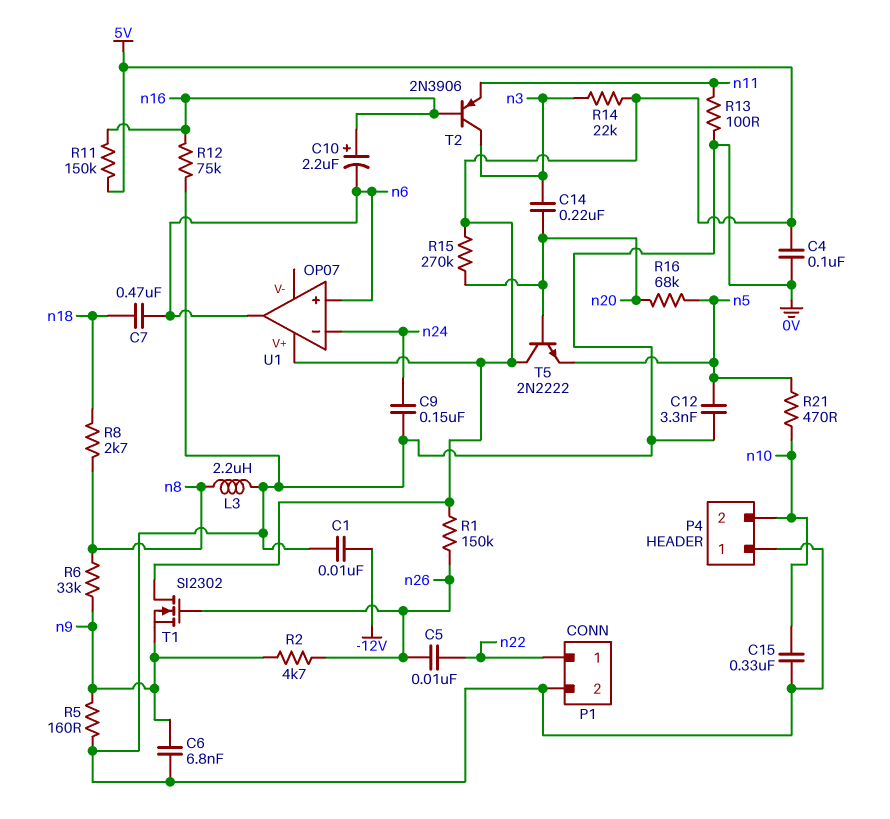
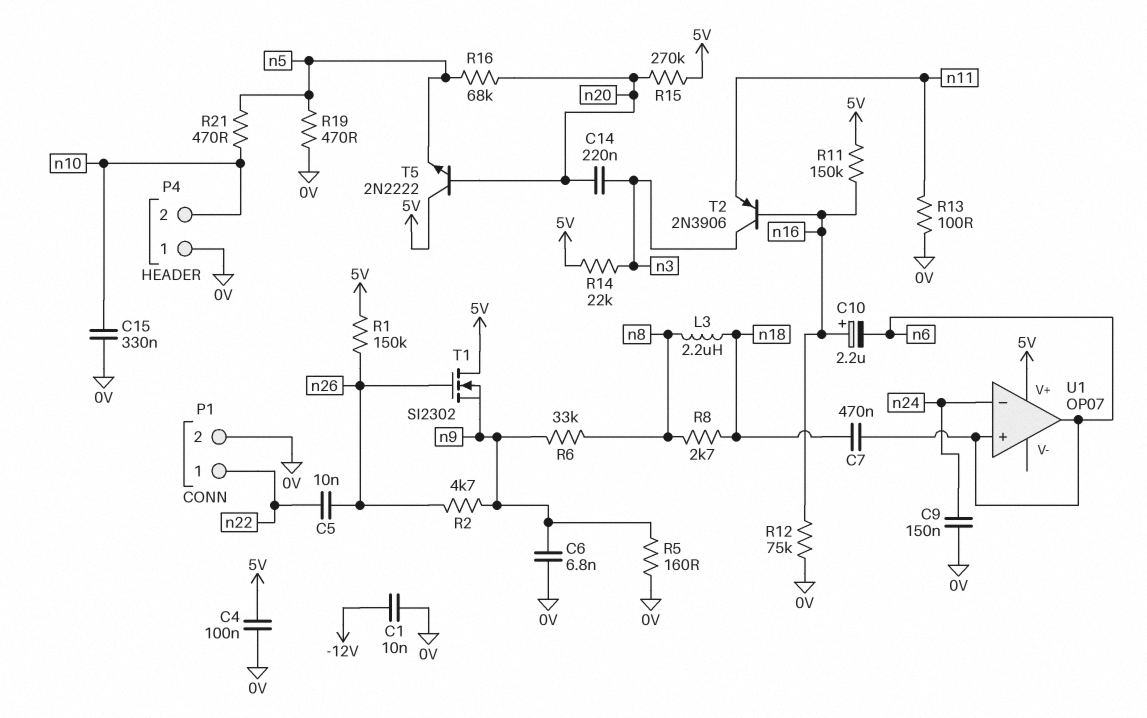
C12: 3.3nF (0V, n5) -> none
L3: 2.2uH (0V, n8) -> 2.2uH (n8, n18)
R19: none -> 470 (0V, n5)

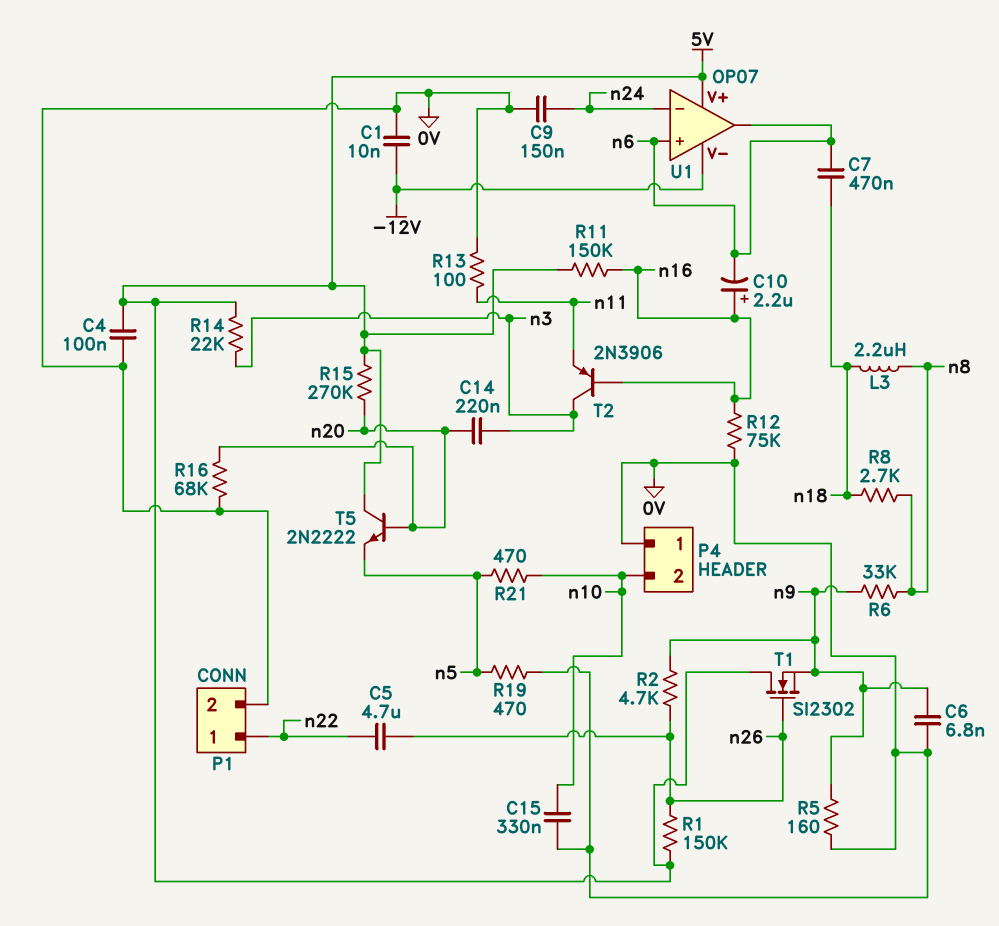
C5: 10nF (n22, n26) -> 4.7uF (n22, n26)
R16: 68k (n5, n20) -> 68k (0V, n20)
U1 pin V-: none -> -12V

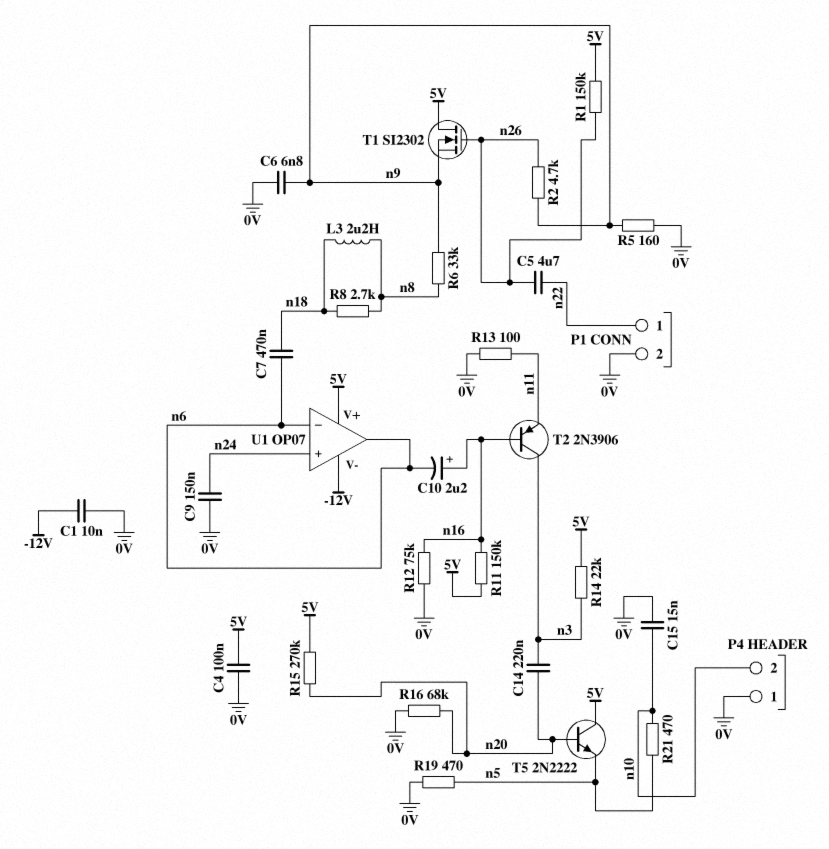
C15: 330nF (0V, n10) -> 15nF (0V, n10)
U1 pin in+: n6 -> n24
U1 pin in-: n24 -> n6

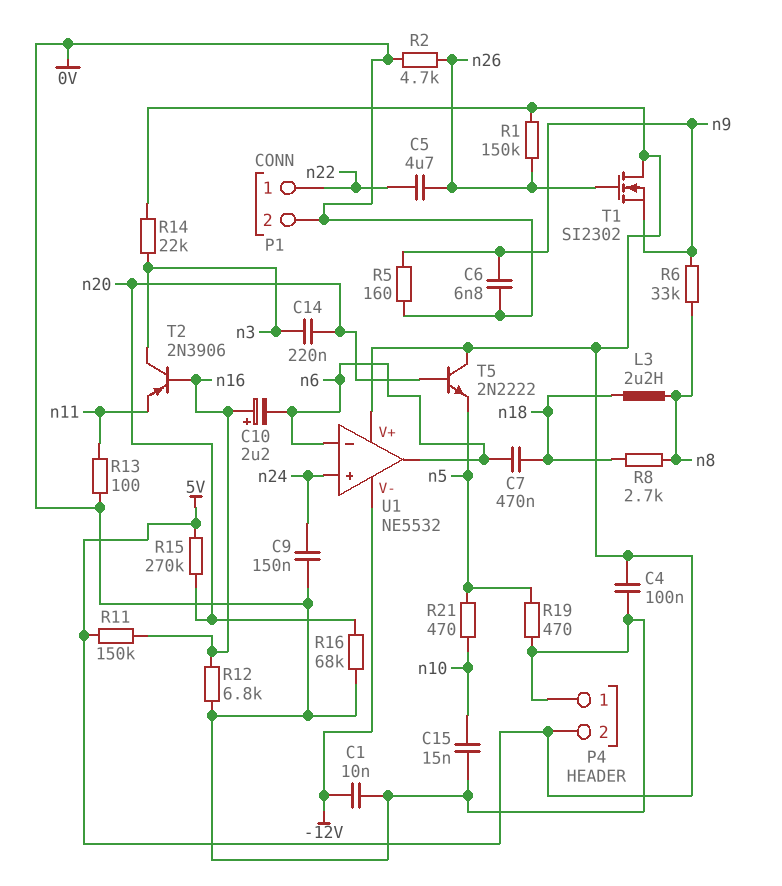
P4 pin 2: n10 -> 5V
R2: 4.7k (n9, n26) -> 4.7k (0V, n26)
R12: 75k (0V, n16) -> 6.8k (0V, n16)
U1: OP07 -> NE5532

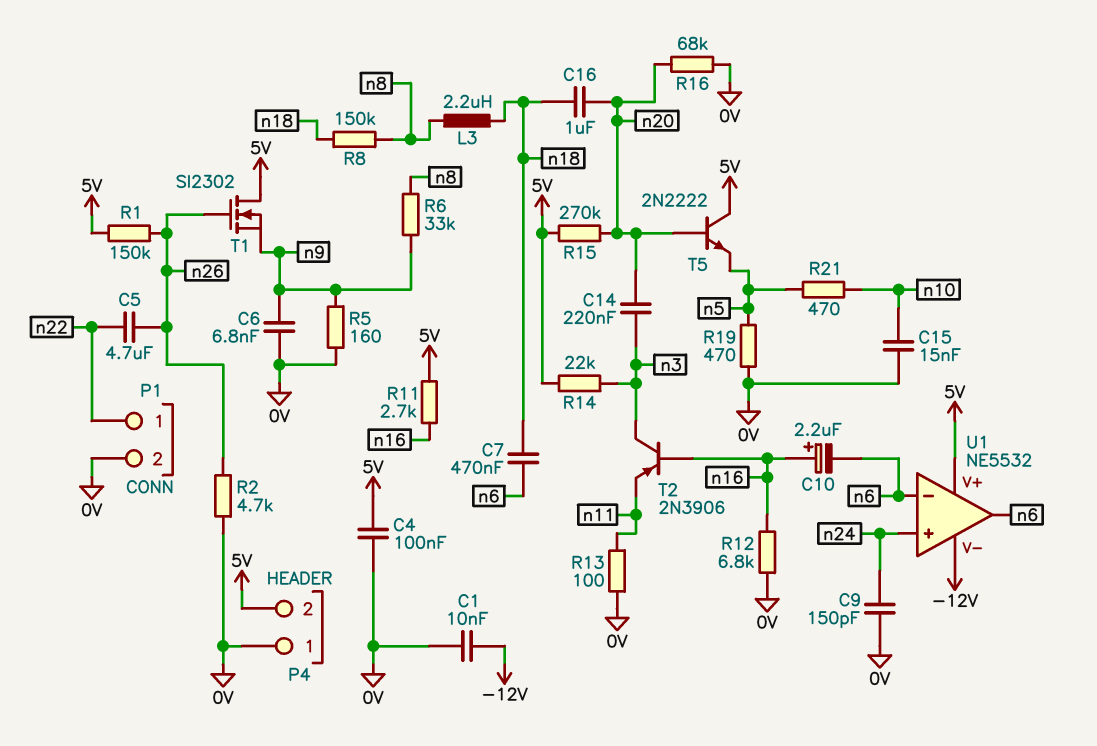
C9: 150nF (0V, n24) -> 150pF (0V, n24)
C16: none -> 1uF (n18, n20)
R8: 2.7k (n8, n18) -> 150k (n8, n18)
R11: 150k (5V, n16) -> 2.7k (5V, n16)

